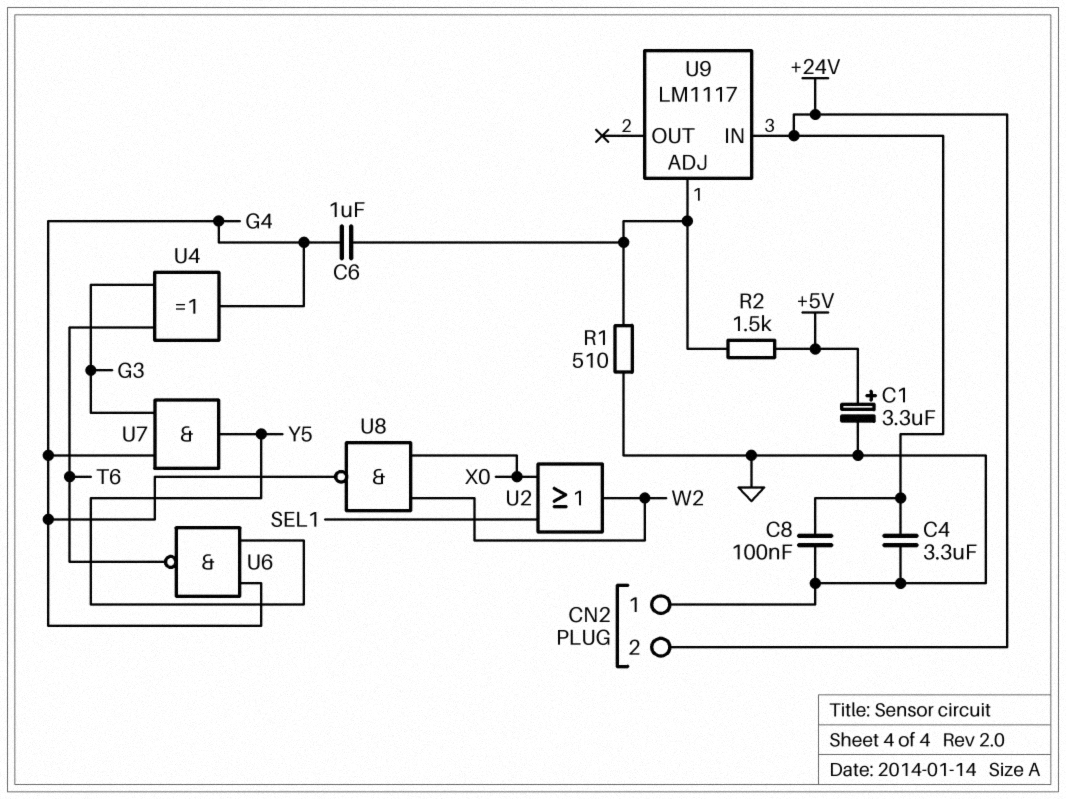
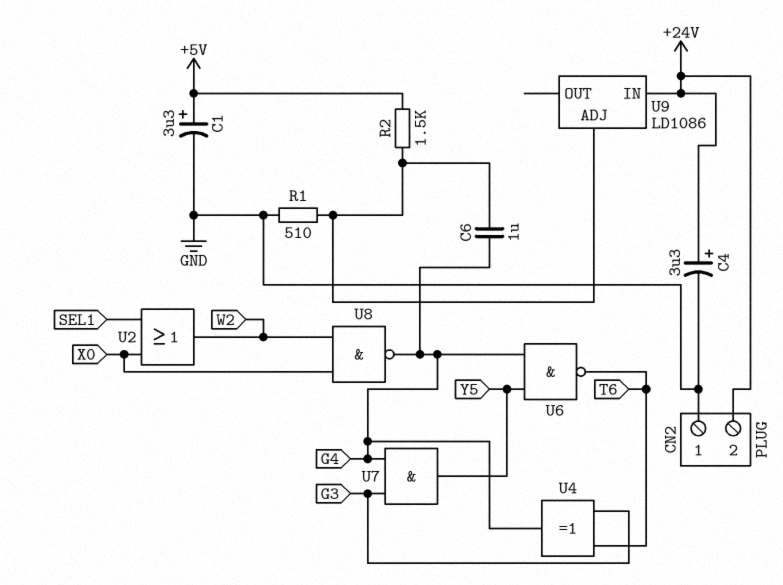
C4: 3.3uF (+24V, GND) -> 3.3uF (plus +24V, minus GND)
C8: 100nF (+24V, GND) -> none
U9: LM1117 -> LD1086

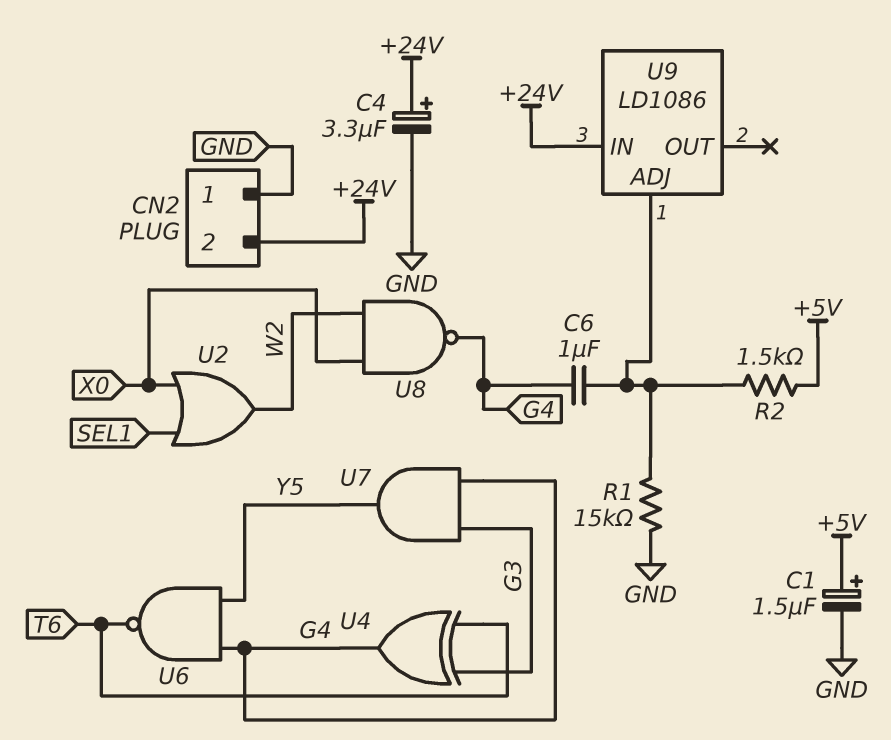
C1: 3.3uF (plus +5V, minus GND) -> 1.5uF (plus +5V, minus GND)
R1: 510 (GND, U9/ADJ) -> 15k (GND, U9/ADJ)

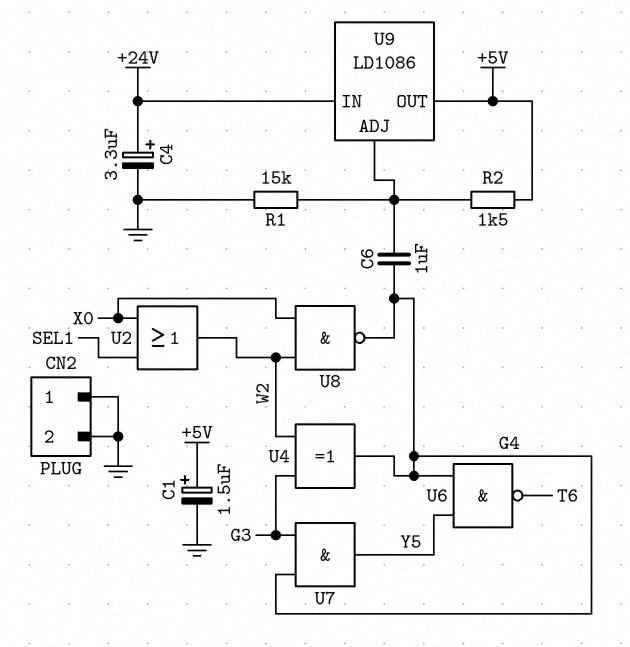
CN2 pin 2: +24V -> GND
U4: XOR (in G3, in T6, out G4) -> XOR (in G3, in W2, out G4)
U9 pin OUT: none -> +5V

